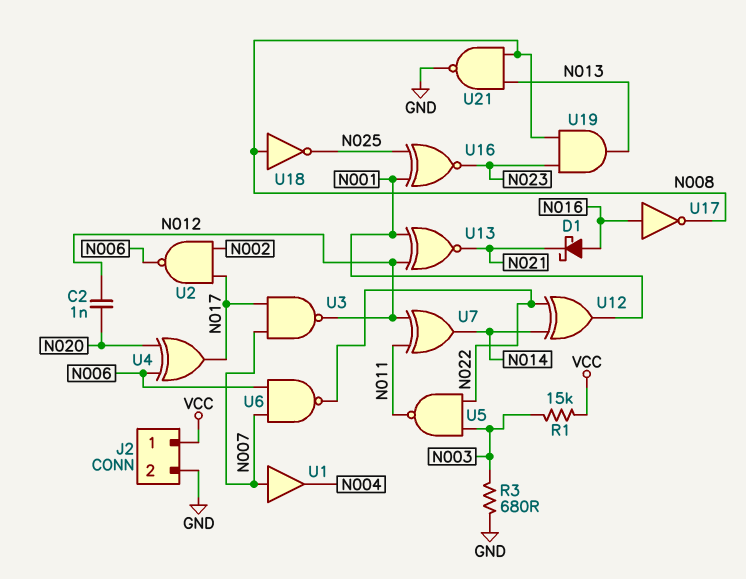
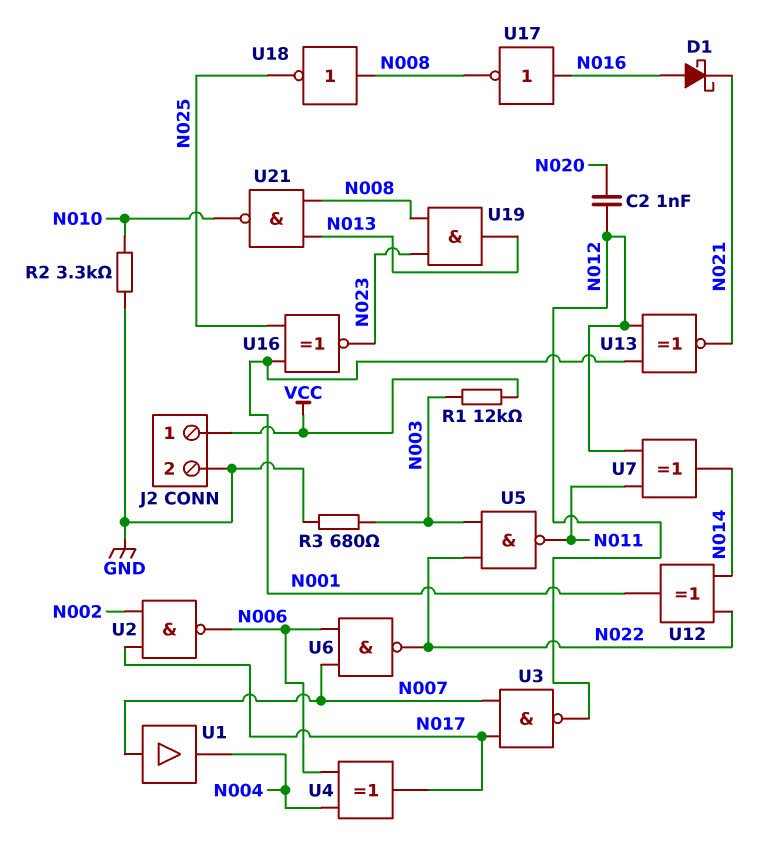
R1: 15k (N003, VCC) -> 12k (N003, VCC)
R2: none -> 3.3k (GND, N010)
U4: XOR (in N006, in N020, out N017) -> XOR (in N004, in N006, out N017)
U21: NAND (in N008, in N013, out GND) -> NAND (in N008, in N013, out N010)

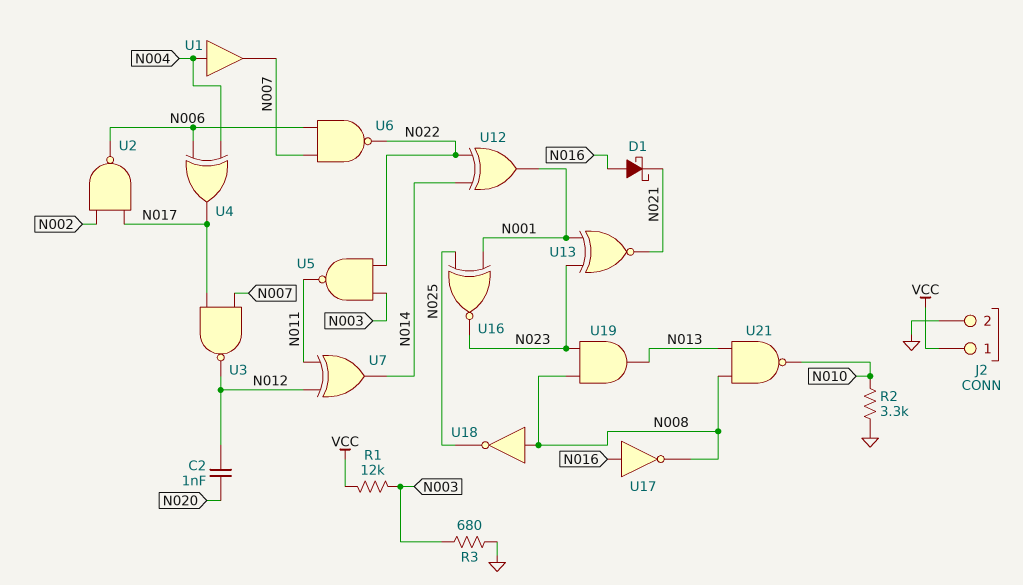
U1: buffer (in N007, out N004) -> buffer (in N004, out N007)
U13: XNOR (in N001, in N012, out N021) -> XNOR (in N001, in N023, out N021)

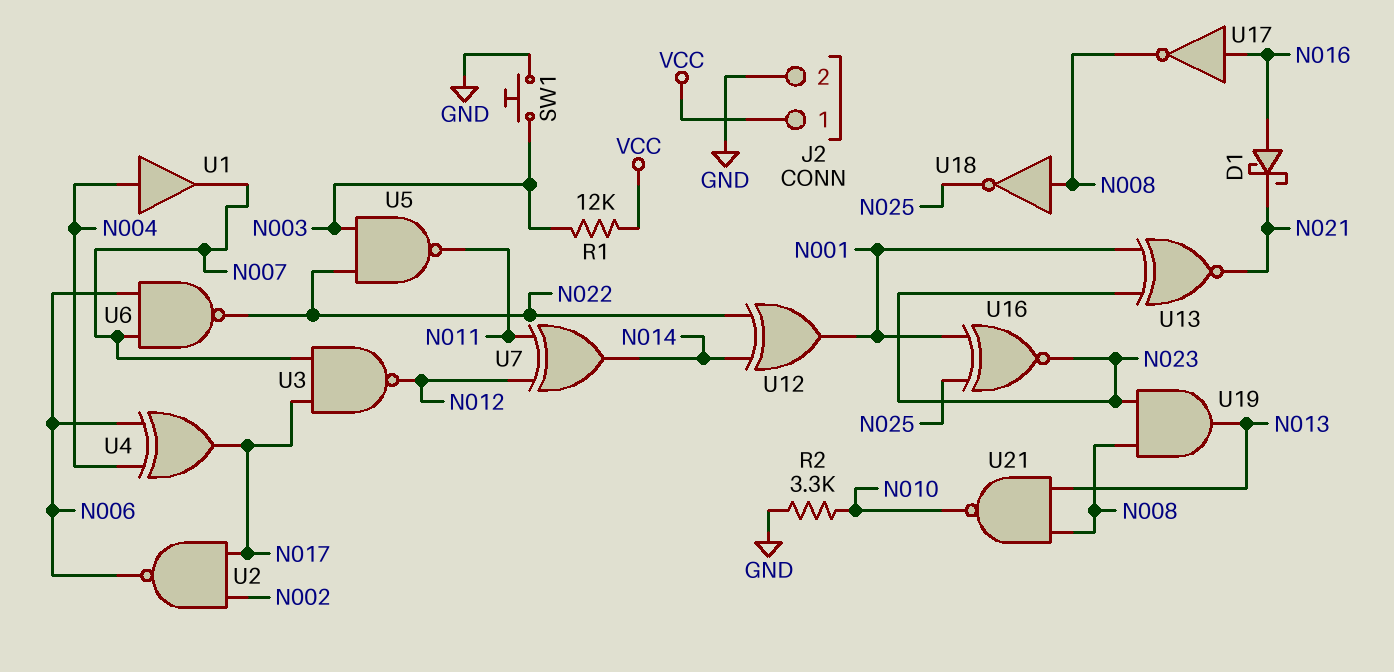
C2: 1nF (N012, N020) -> none
R3: 680 (GND, N003) -> none
SW1: none -> button (GND, N003)

